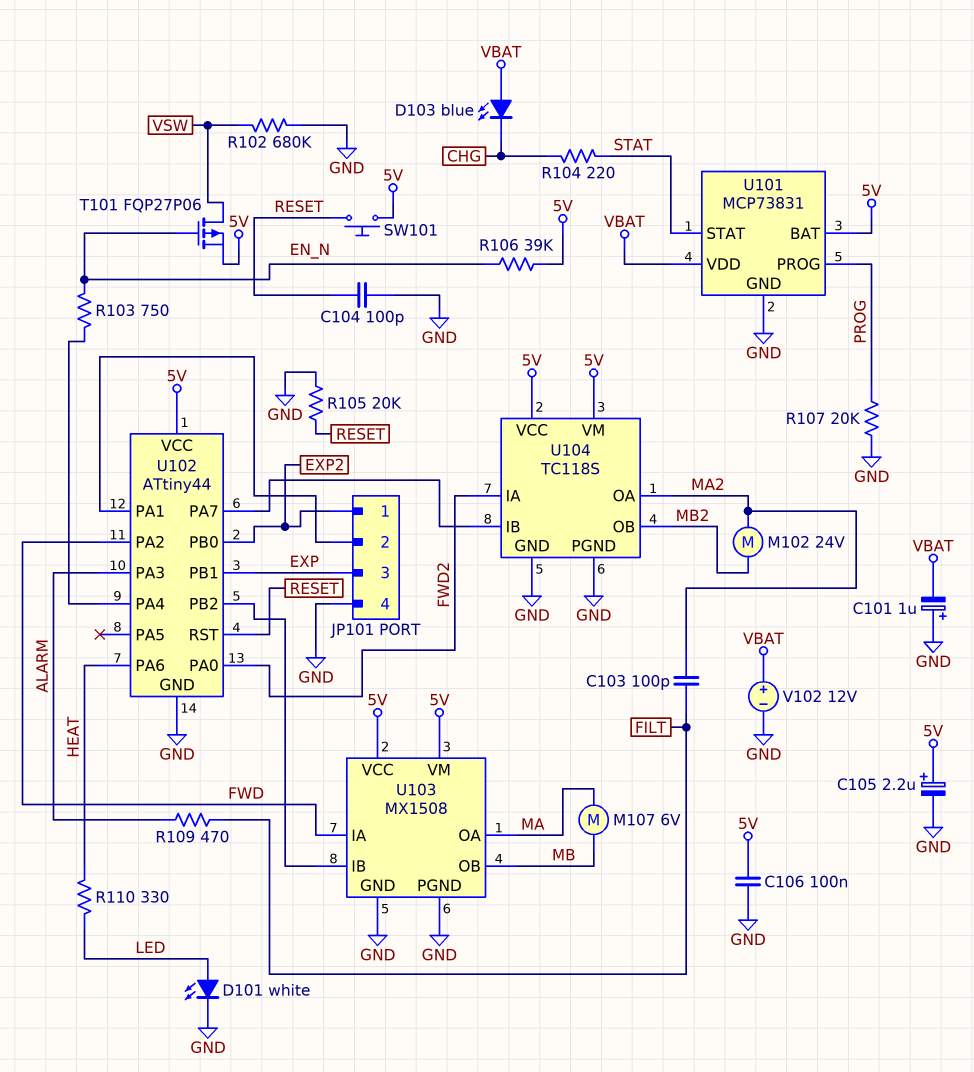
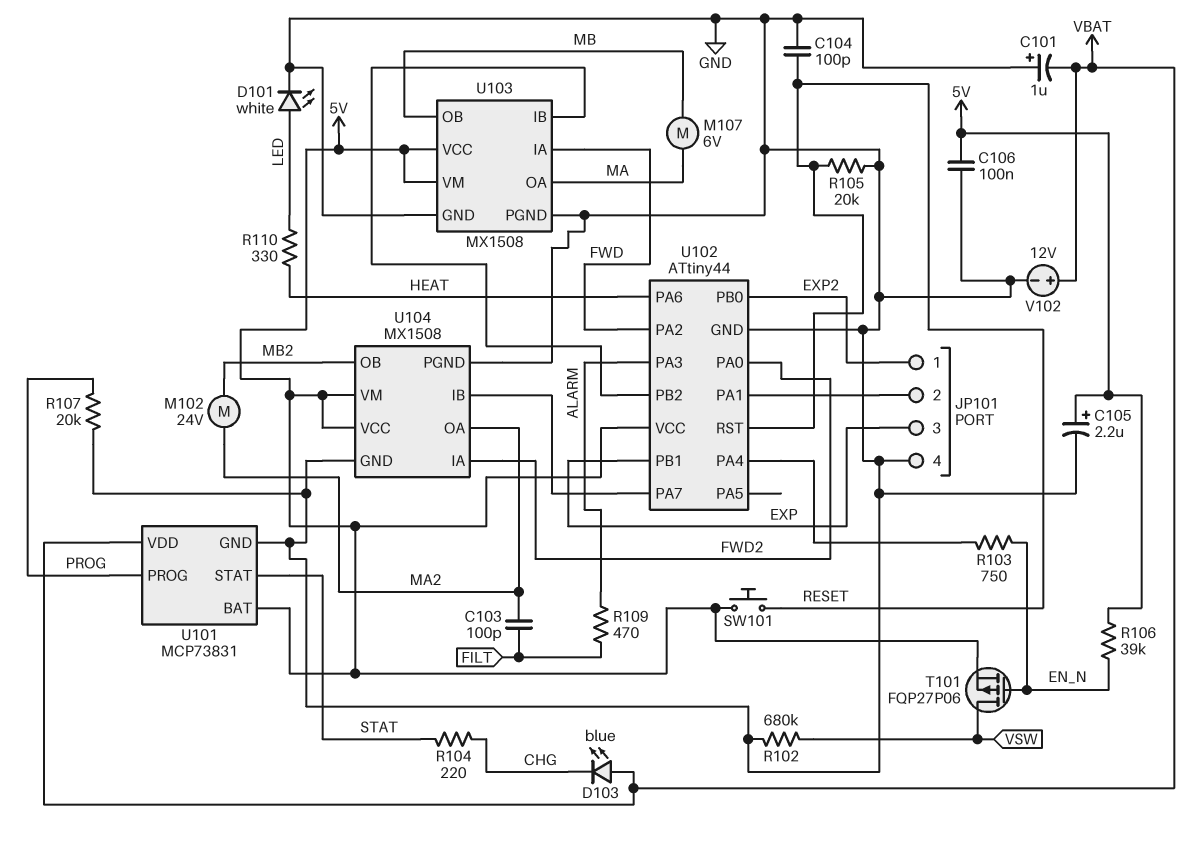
U104: TC118S -> MX1508

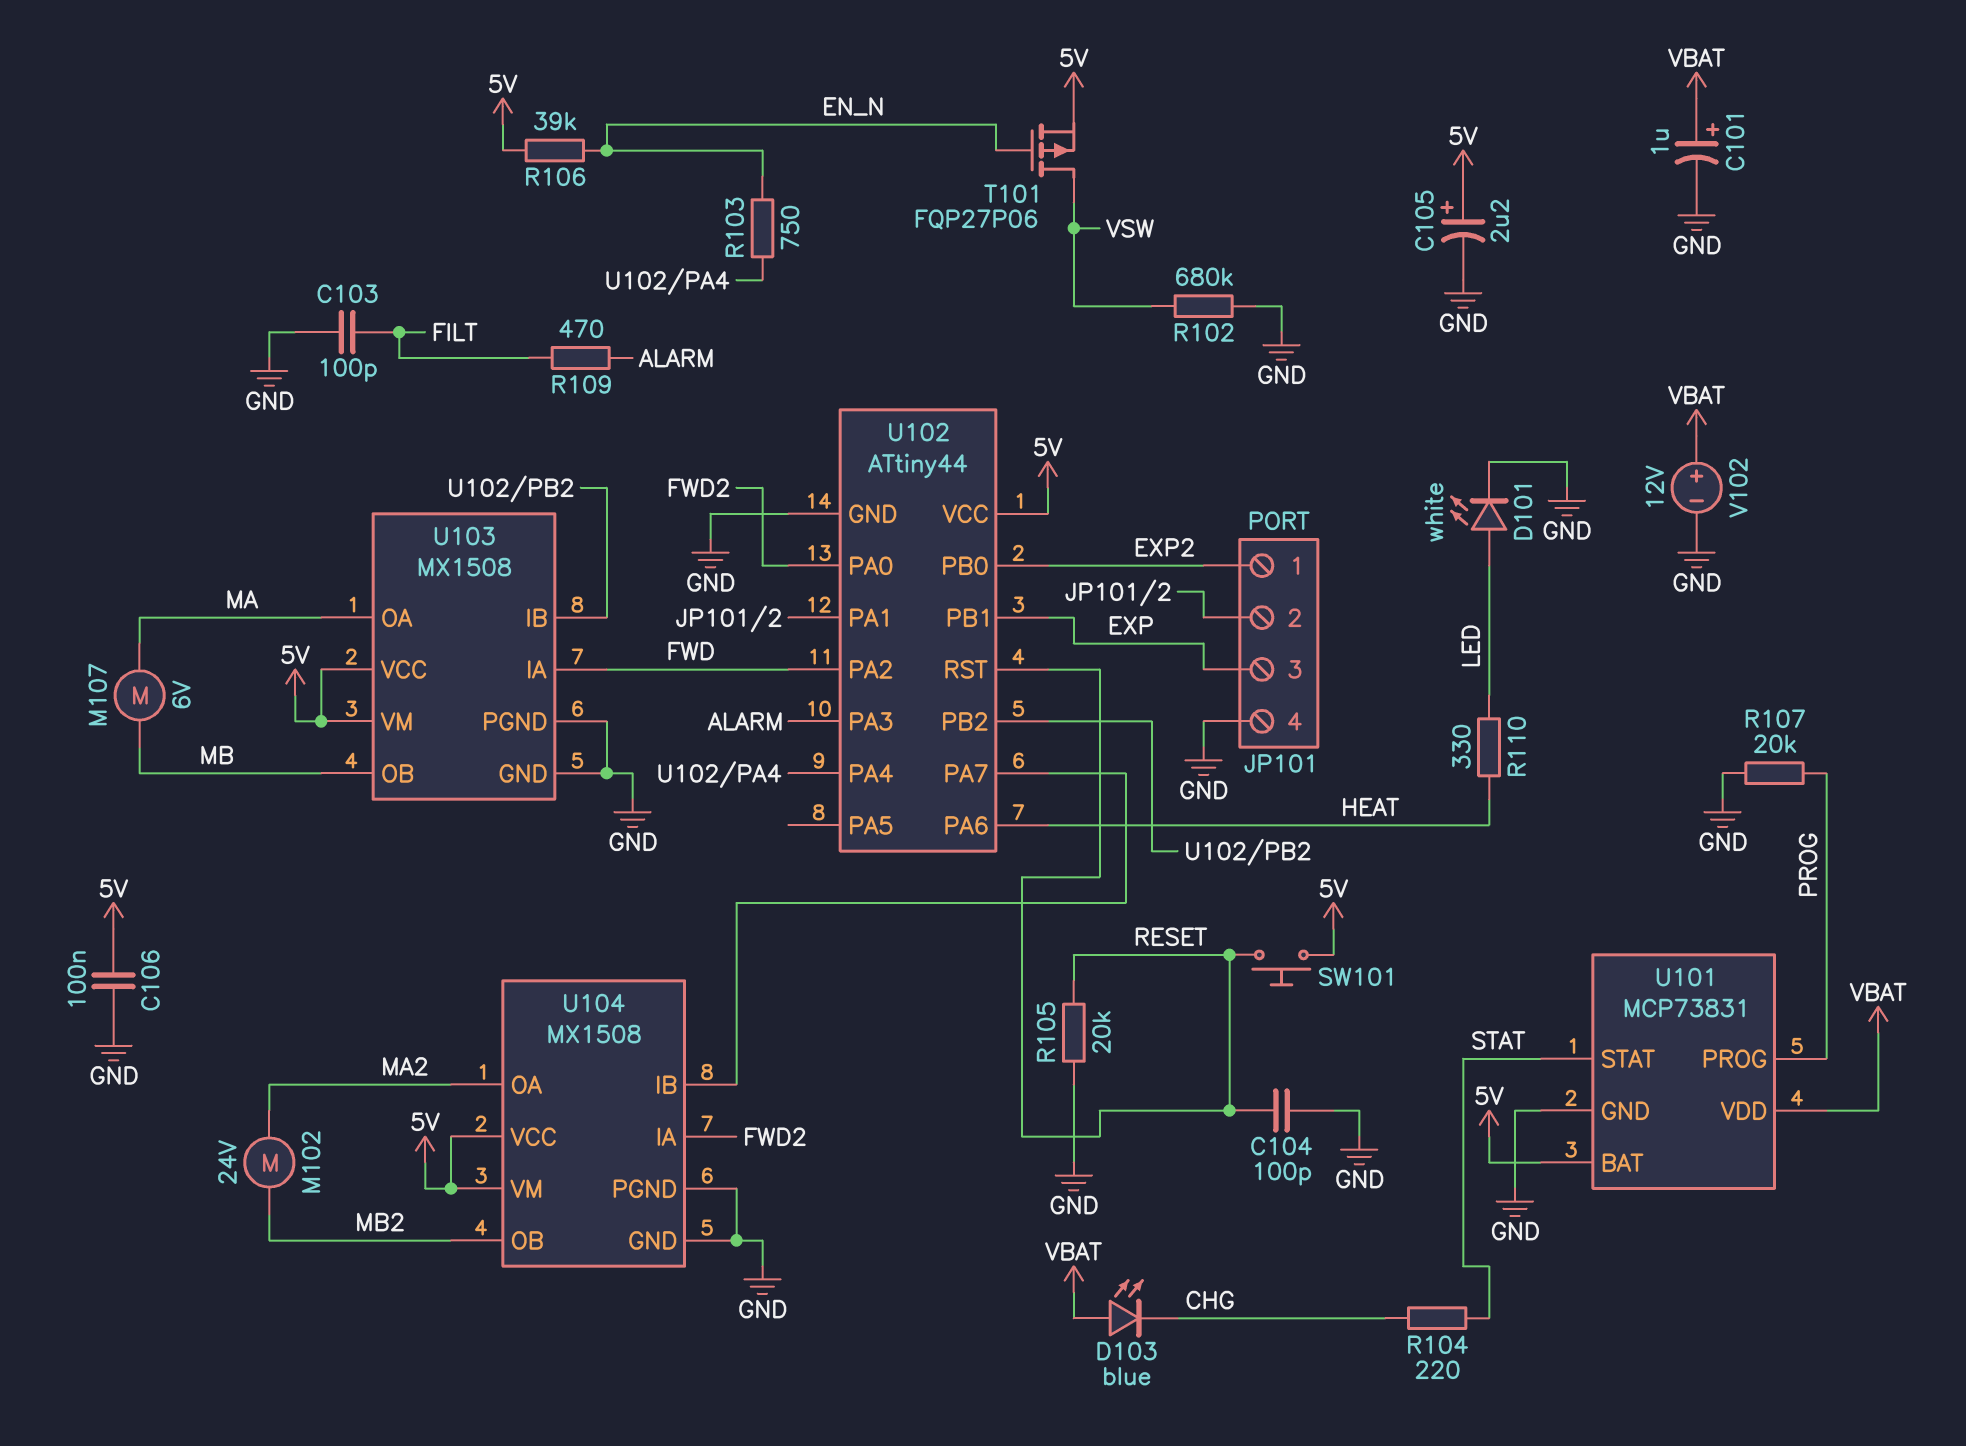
C101: 1uF (plus GND, minus VBAT) -> 1uF (plus VBAT, minus GND)
C103: 100pF (FILT, MA2) -> 100pF (FILT, GND)

